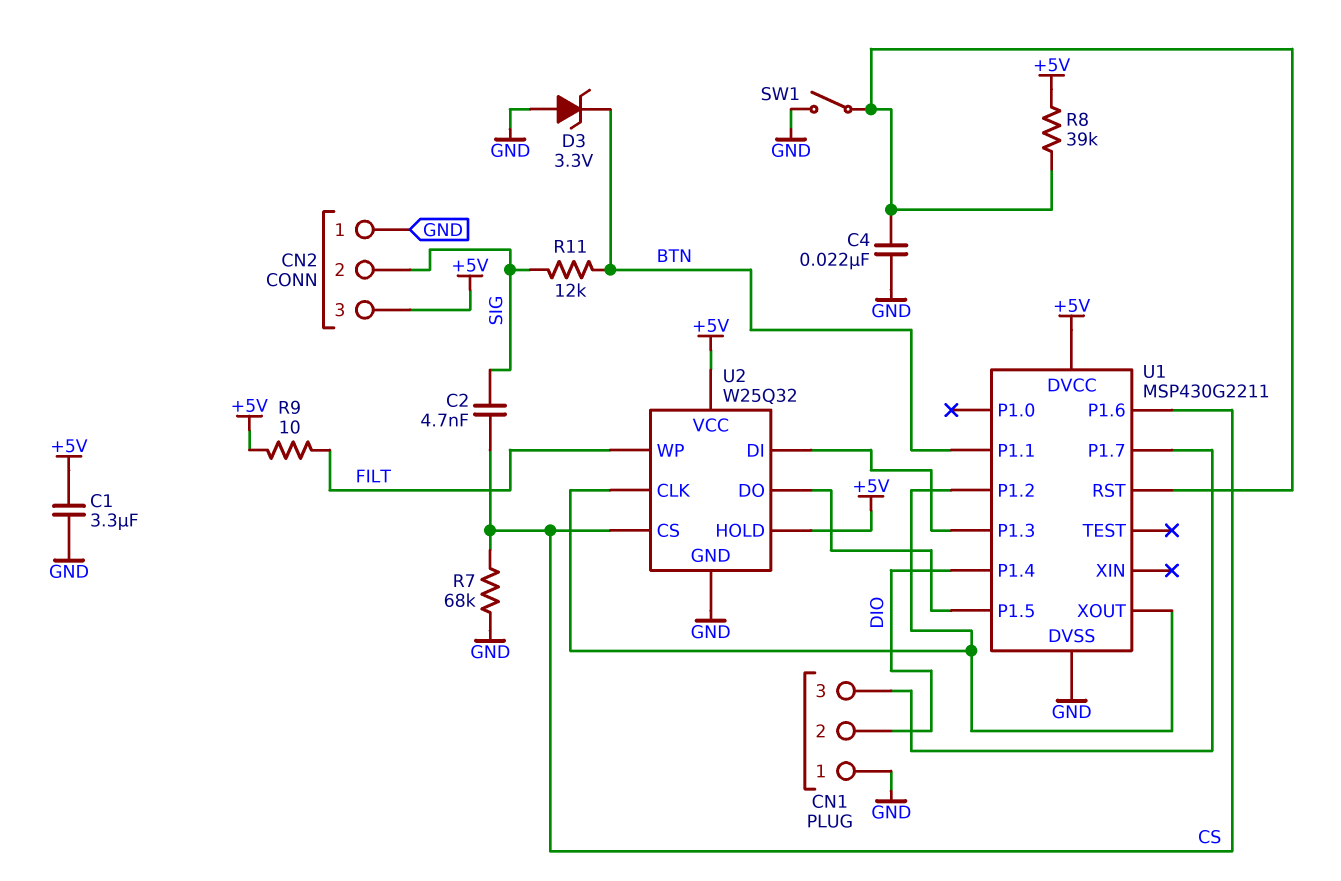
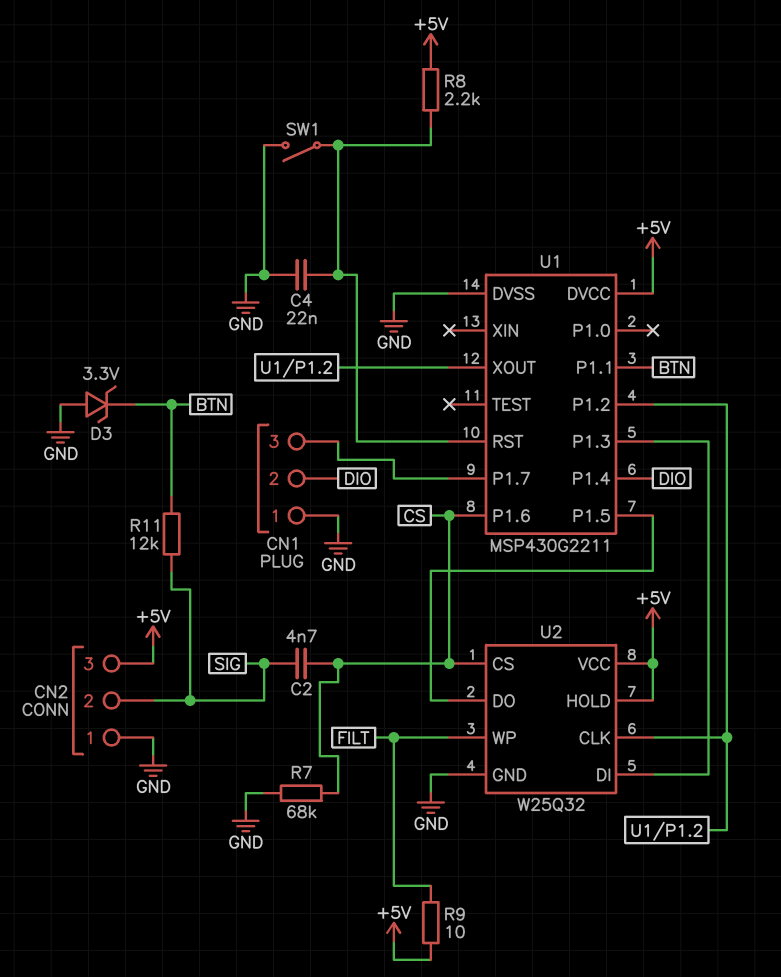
C1: 3.3uF (+5V, GND) -> none
R8: 39k (+5V, U1/RST) -> 2.2k (+5V, U1/RST)

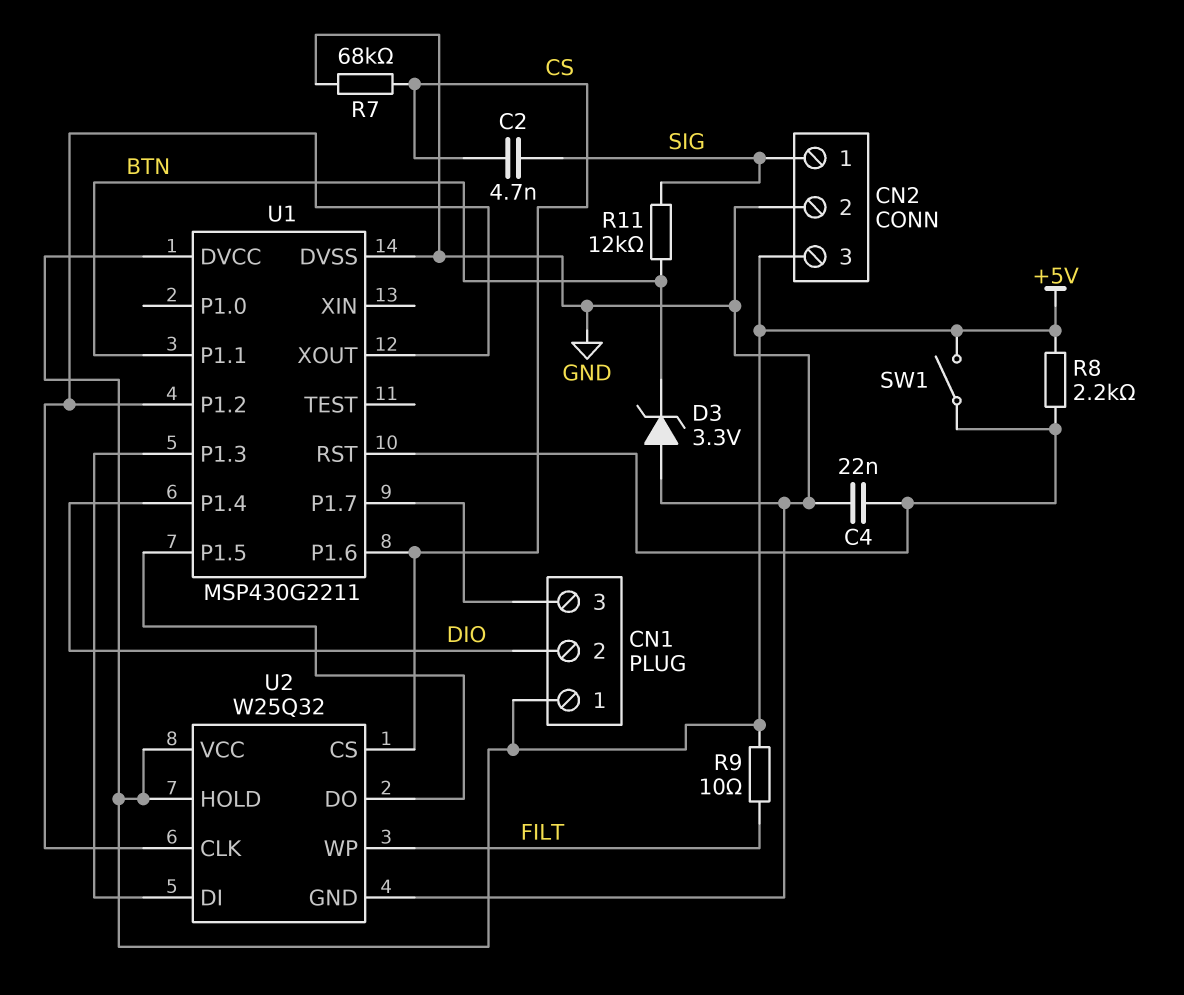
CN1 pin 1: GND -> +5V
CN2 pin 1: GND -> SIG
CN2 pin 2: SIG -> GND
SW1: switch (GND, U1/RST) -> switch (+5V, U1/RST)

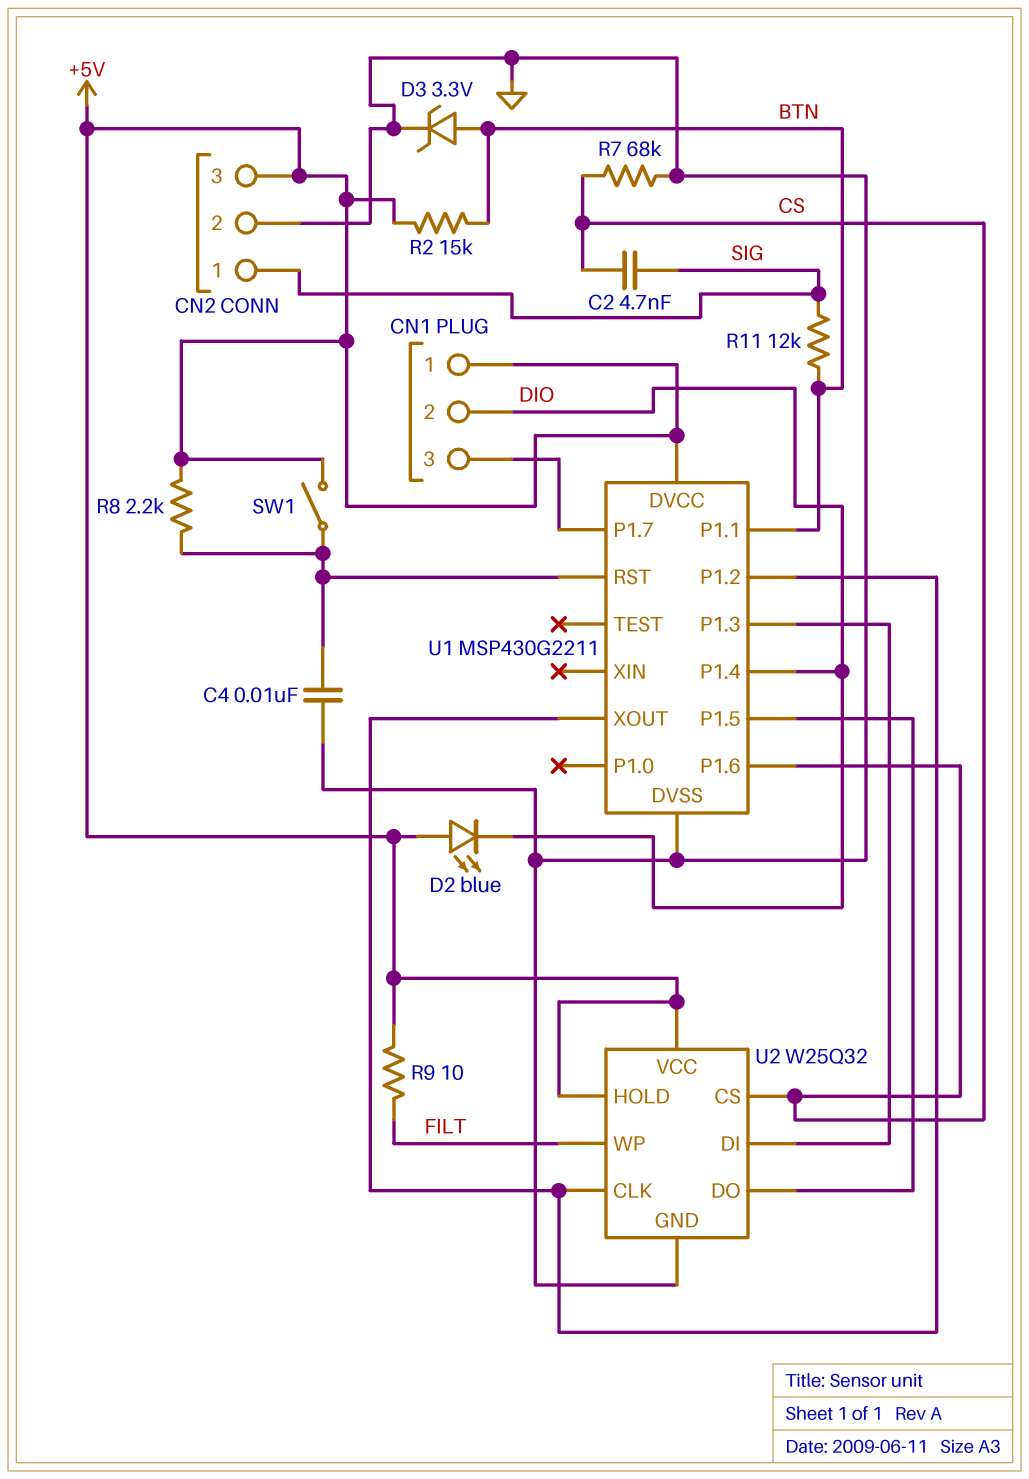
C4: 22nF (GND, U1/RST) -> 10nF (GND, U1/RST)
D2: none -> LED blue (A +5V, K DIO)
D3: zener 3.3V (A GND, K BTN) -> zener 3.3V (A BTN, K GND)
R2: none -> 15k (+5V, BTN)

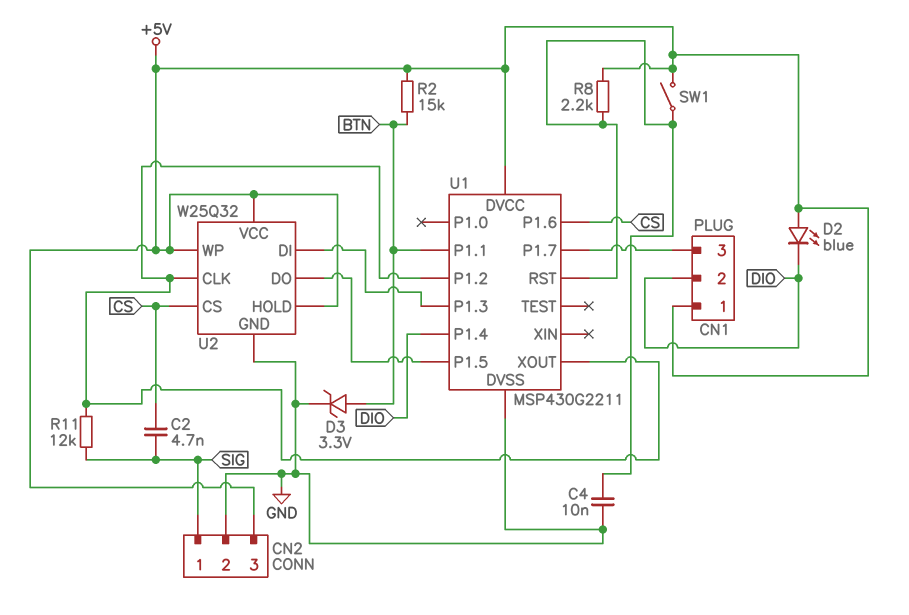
R7: 68k (CS, GND) -> none
R9: 10 (+5V, FILT) -> none
R11: 12k (BTN, SIG) -> 12k (SIG, U1/P1.2)
U2 pin WP: FILT -> +5V

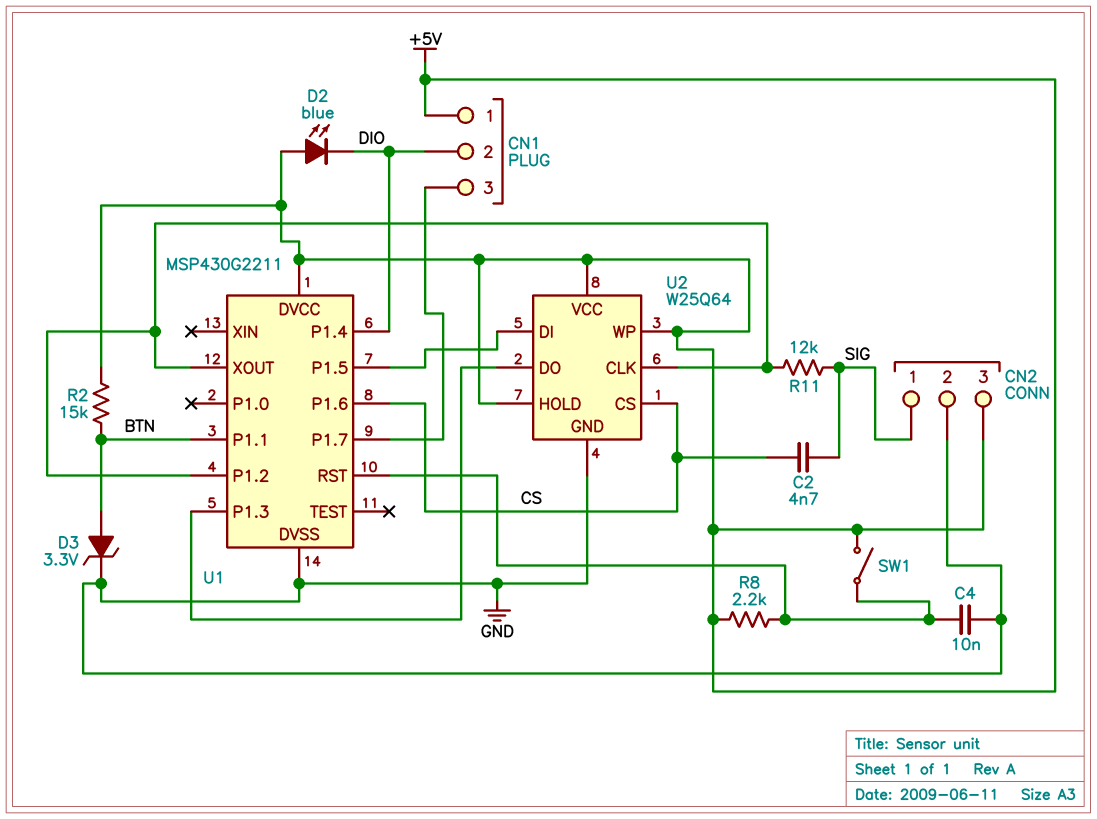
U2: W25Q32 -> W25Q64
U2 pin DI: U1/P1.3 -> U1/P1.5
U2 pin DO: U1/P1.5 -> U1/P1.3

